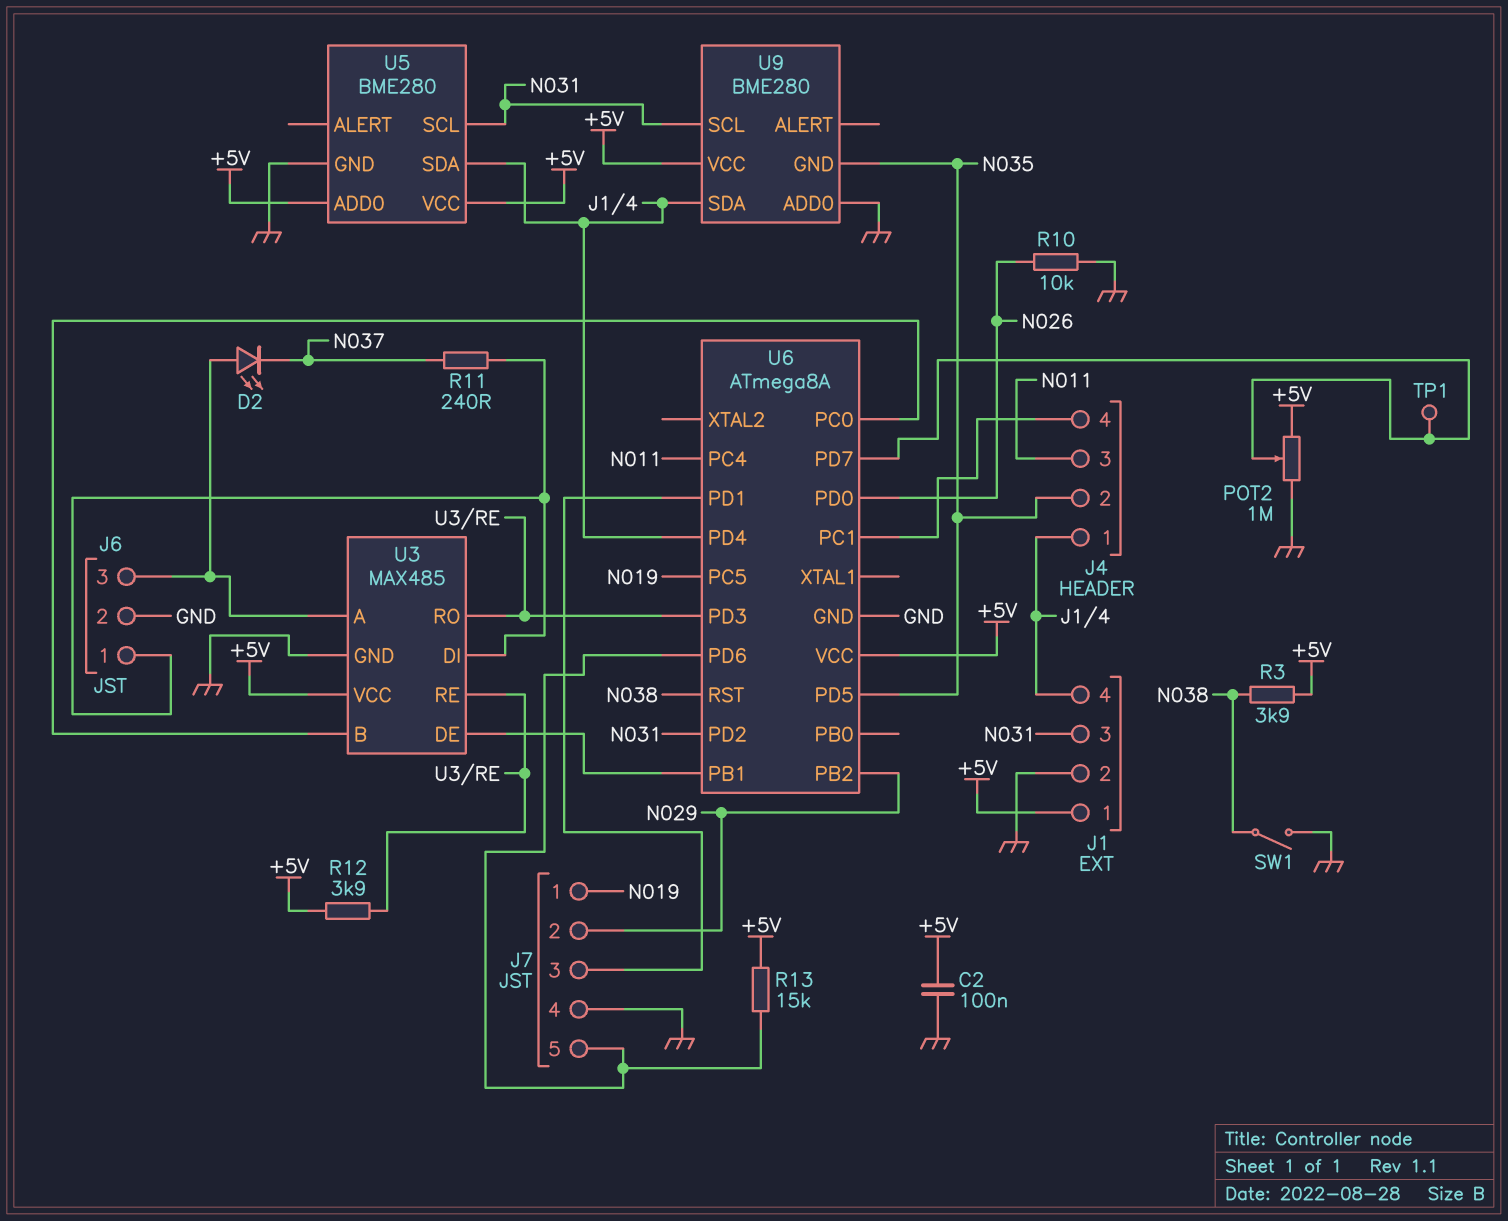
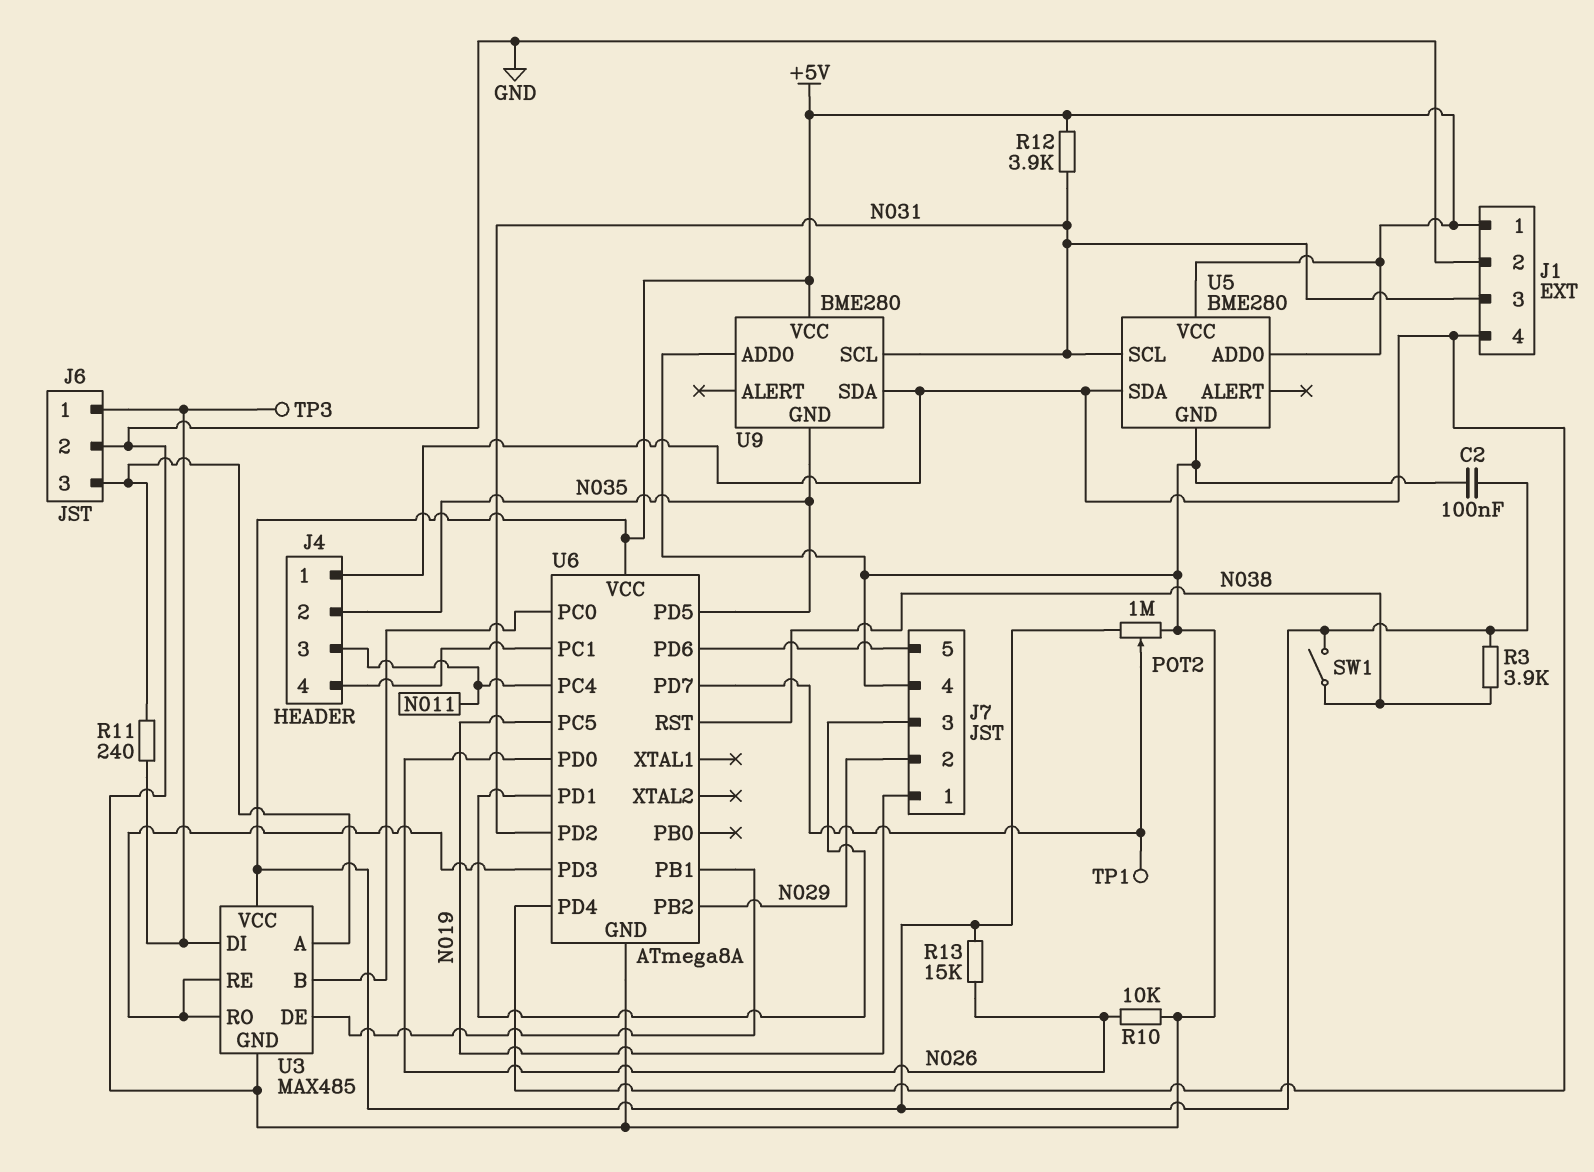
D2: LED (A J6/3, K N037) -> none
R11: 240 (J6/1, N037) -> 240 (J6/1, J6/3)
R12: 3.9k (+5V, U3/RE) -> 3.9k (+5V, N031)
R13: 15k (+5V, J7/5) -> 15k (+5V, N026)
SW1: switch (GND, N038) -> switch (+5V, N038)
TP3: none -> test point (J6/1)

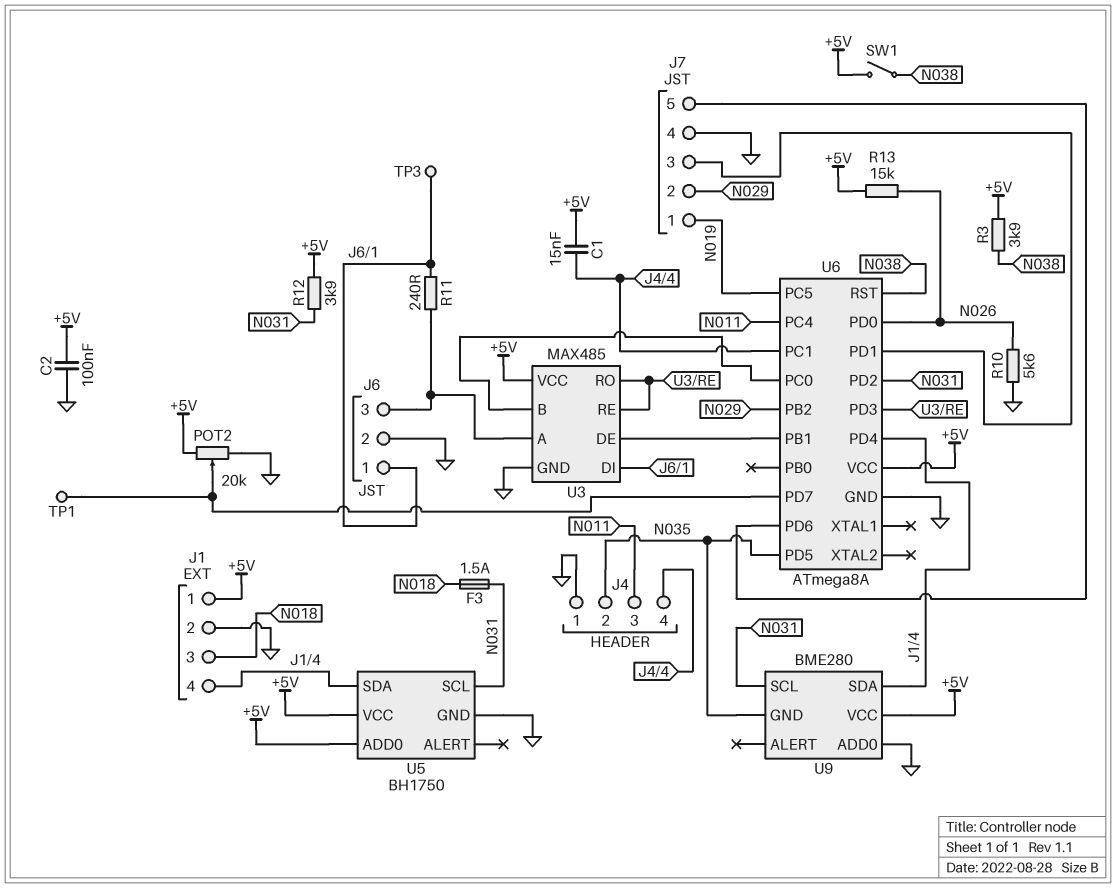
C1: none -> 15nF (+5V, J4/4)
F3: none -> 1.5A (N018, N031)
J1 pin 3: N031 -> N018
J4 pin 1: J1/4 -> GND
POT2: 1M (+5V, GND, wiper U6/PD7) -> 20k (+5V, GND, wiper U6/PD7)
R10: 10k (GND, N026) -> 5.6k (GND, N026)
U5: BME280 -> BH1750

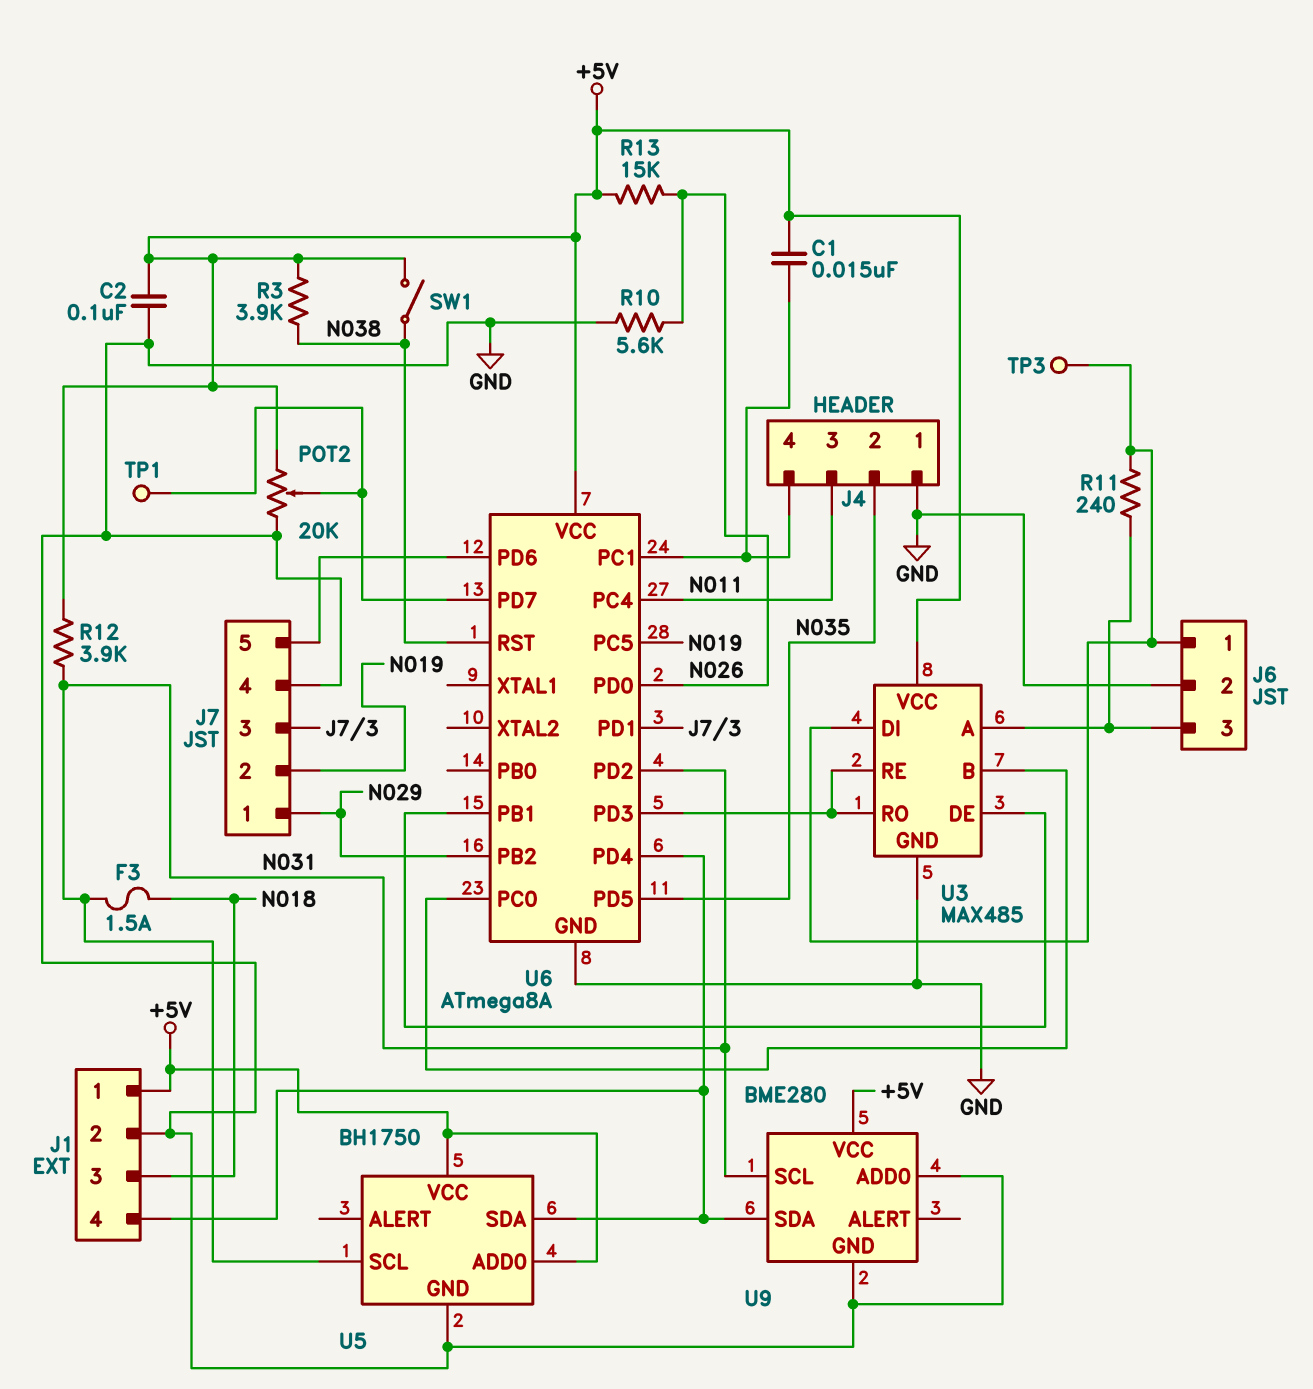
J7 pin 1: N019 -> N029
J7 pin 2: N029 -> N019
U9 pin GND: N035 -> GND

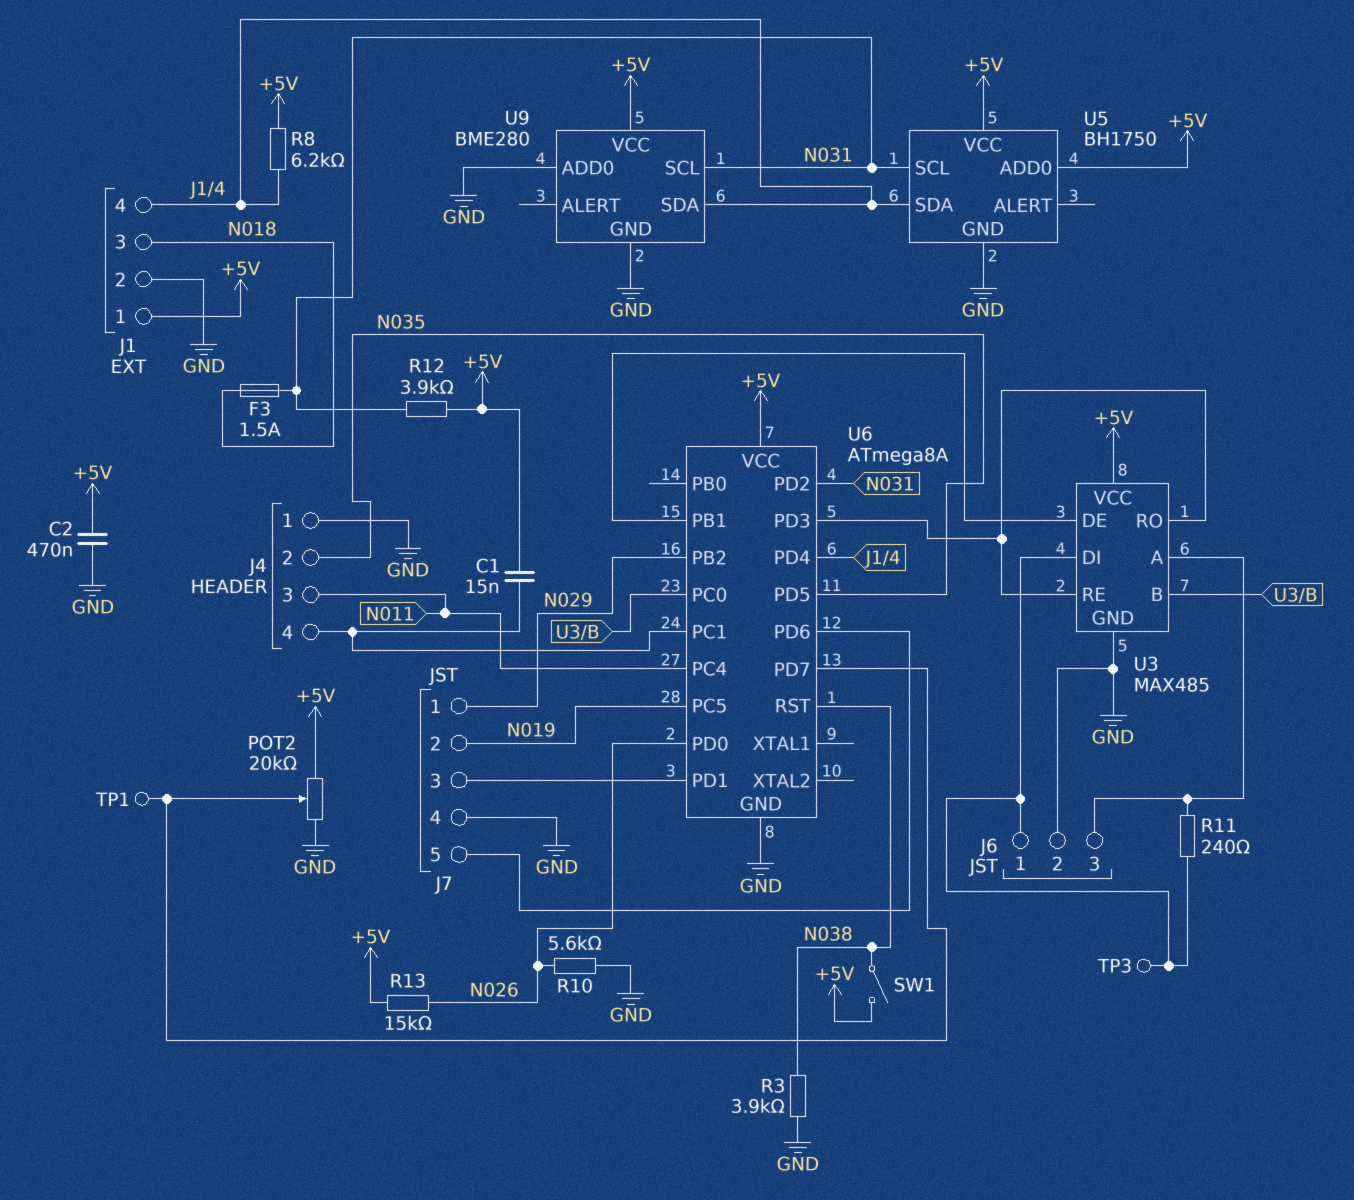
C2: 100nF (+5V, GND) -> 470nF (+5V, GND)
R3: 3.9k (+5V, N038) -> 3.9k (GND, N038)
R8: none -> 6.2k (+5V, J1/4)

